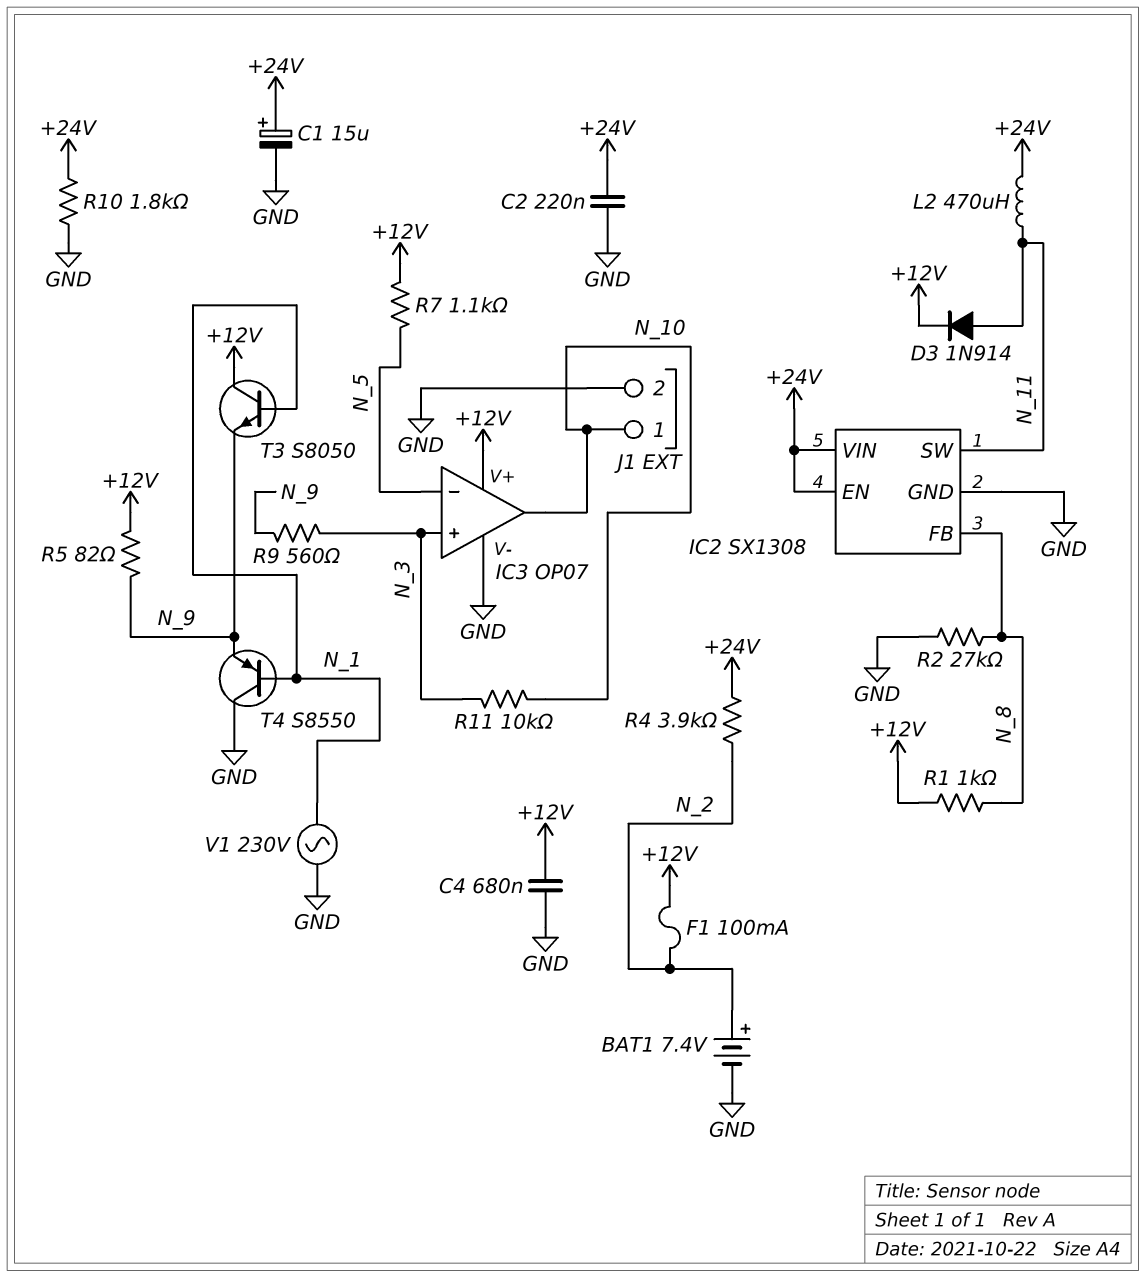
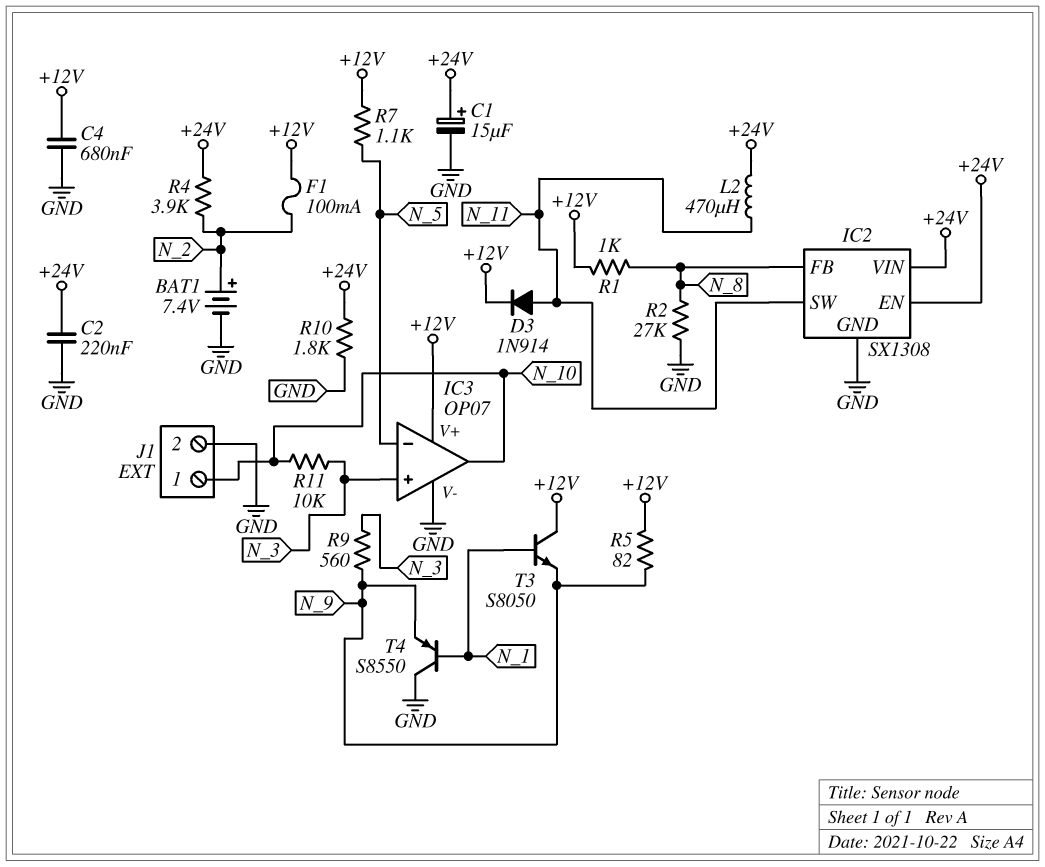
V1: AC 230V (GND, N_1) -> none

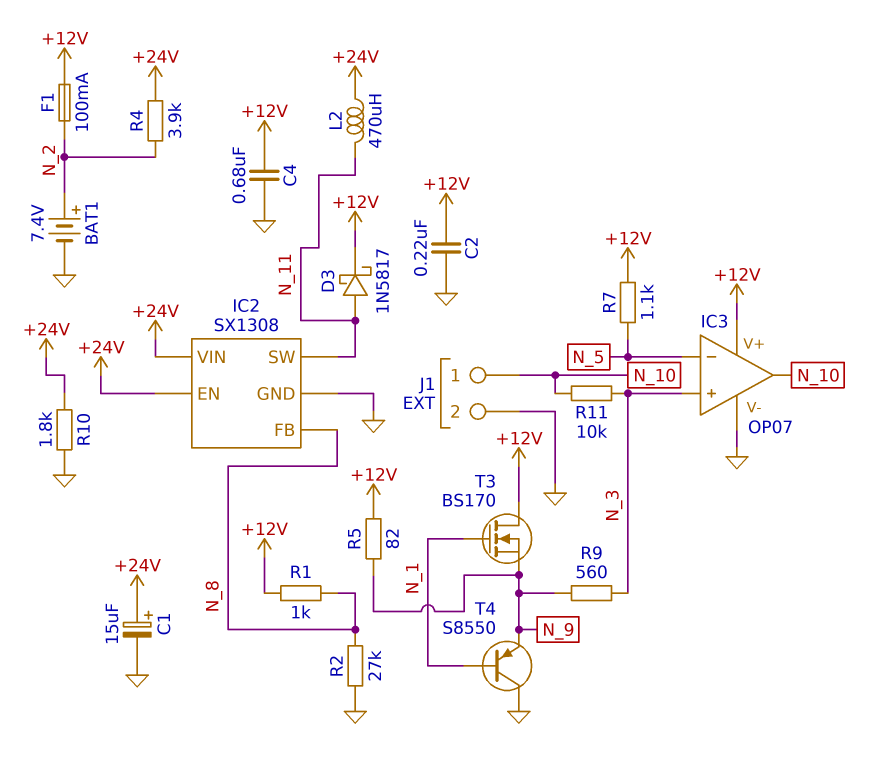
C2: 220nF (+24V, GND) -> 220nF (+12V, GND)
D3: diode 1N914 (A N_11, K +12V) -> schottky 1N5817 (A N_11, K +12V)
T3: NPN S8050 (B N_1, C +12V, E N_9) -> NMOS BS170 (G N_1, D +12V, S N_9)

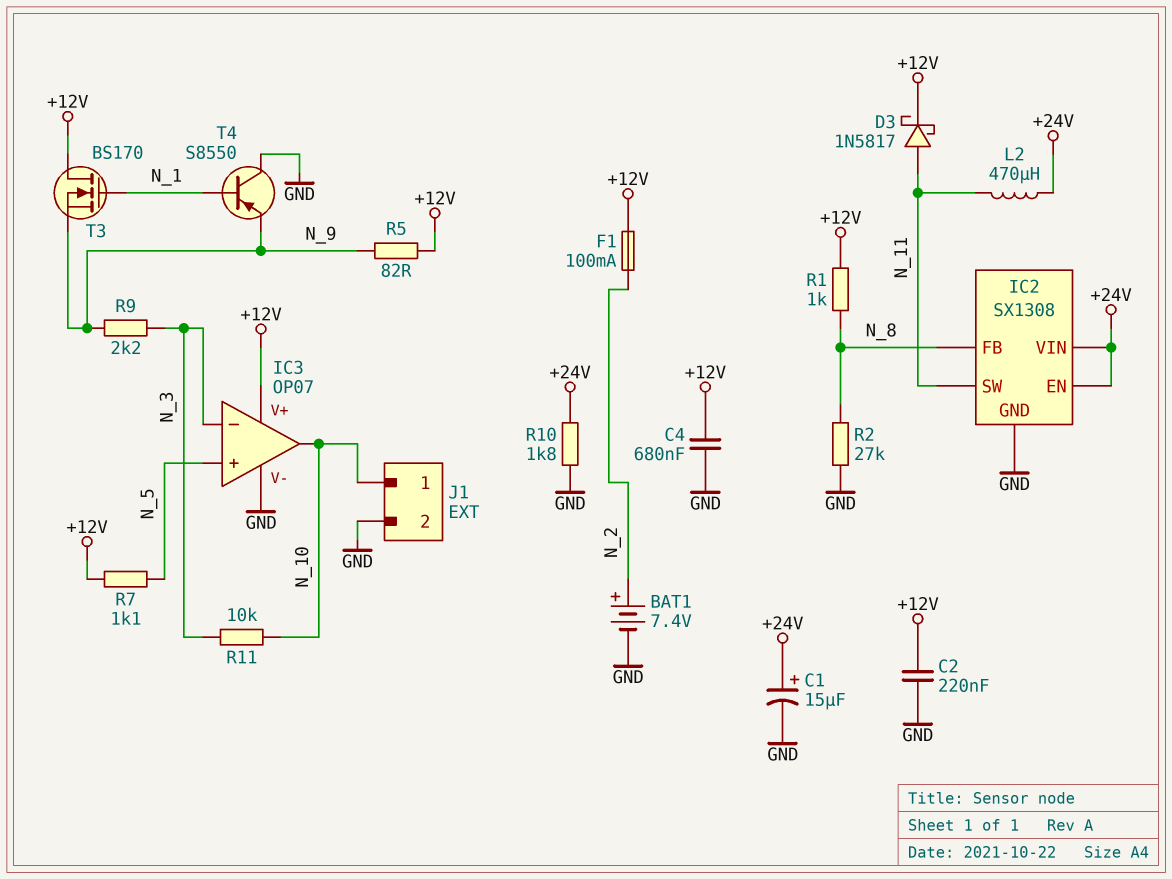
IC3 pin in+: N_3 -> N_5
IC3 pin in-: N_5 -> N_3
R4: 3.9k (+24V, N_2) -> none
R9: 560 (N_3, N_9) -> 2.2k (N_3, N_9)

